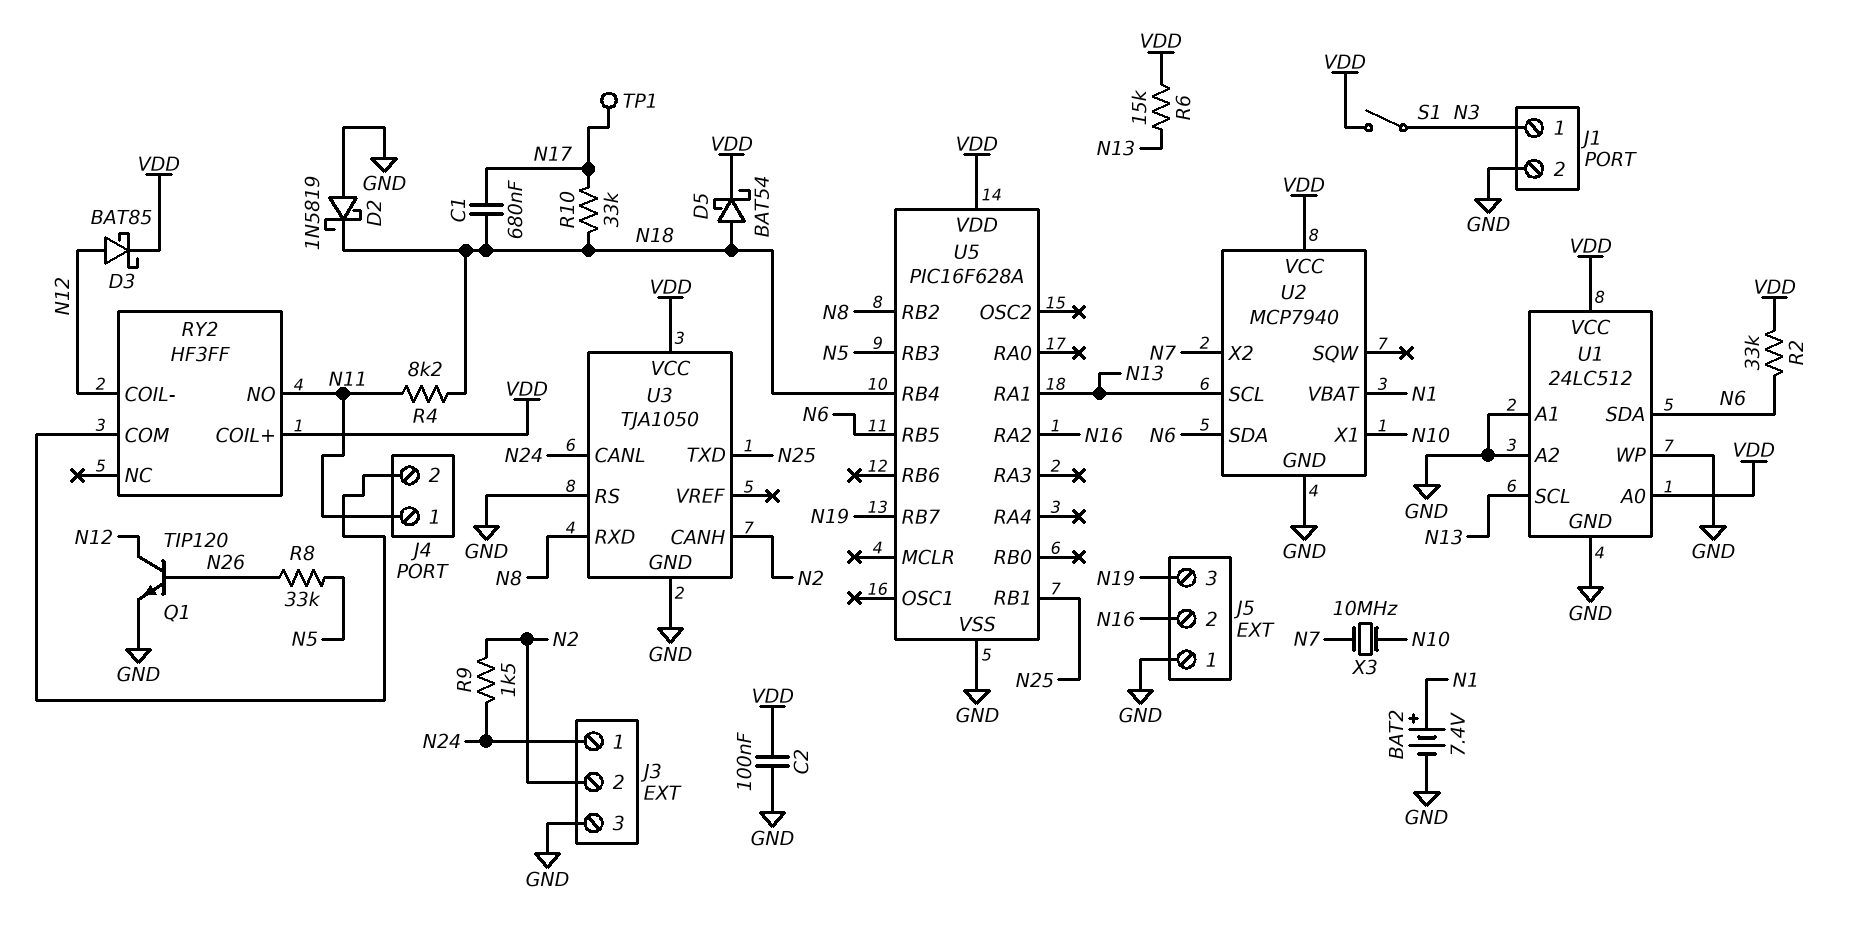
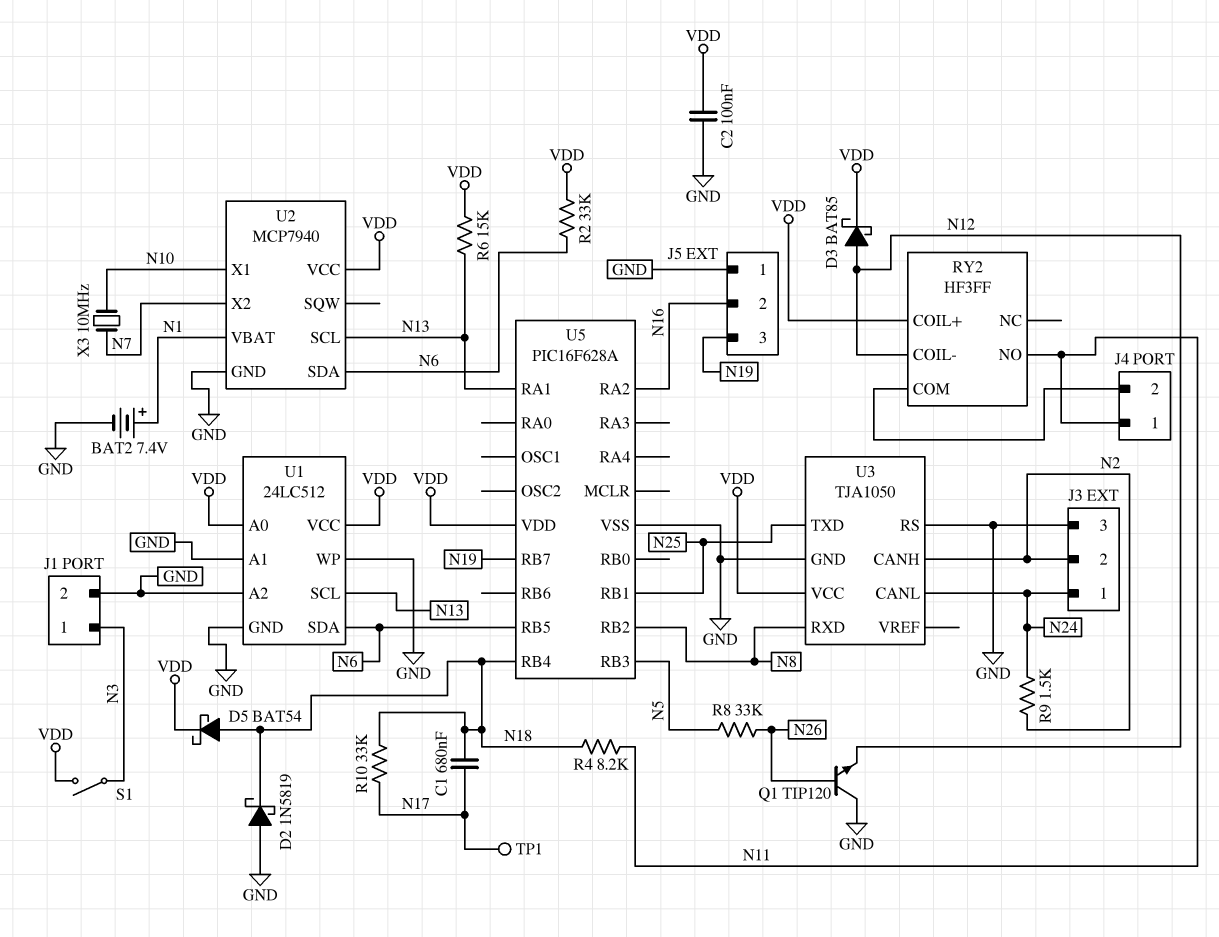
Q1: NPN TIP120 (B N26, C N12, E GND) -> NPN TIP120 (B N26, C GND, E N12)

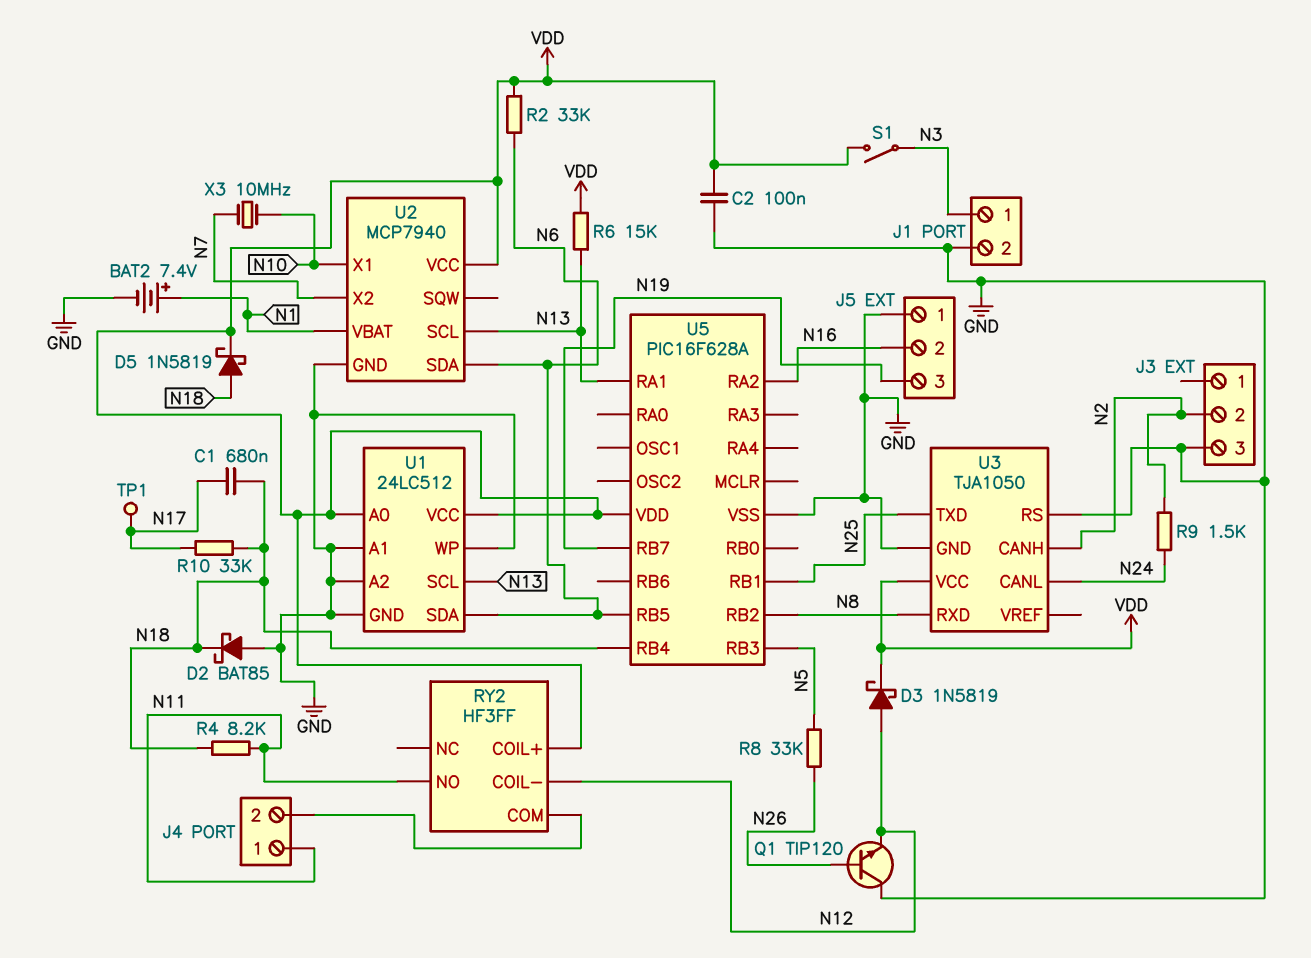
D2: schottky 1N5819 (A GND, K N18) -> schottky BAT85 (A GND, K N18)
D3: schottky BAT85 (A N12, K VDD) -> schottky 1N5819 (A N12, K VDD)
D5: schottky BAT54 (A N18, K VDD) -> schottky 1N5819 (A N18, K VDD)
J3 pin 1: N24 -> none

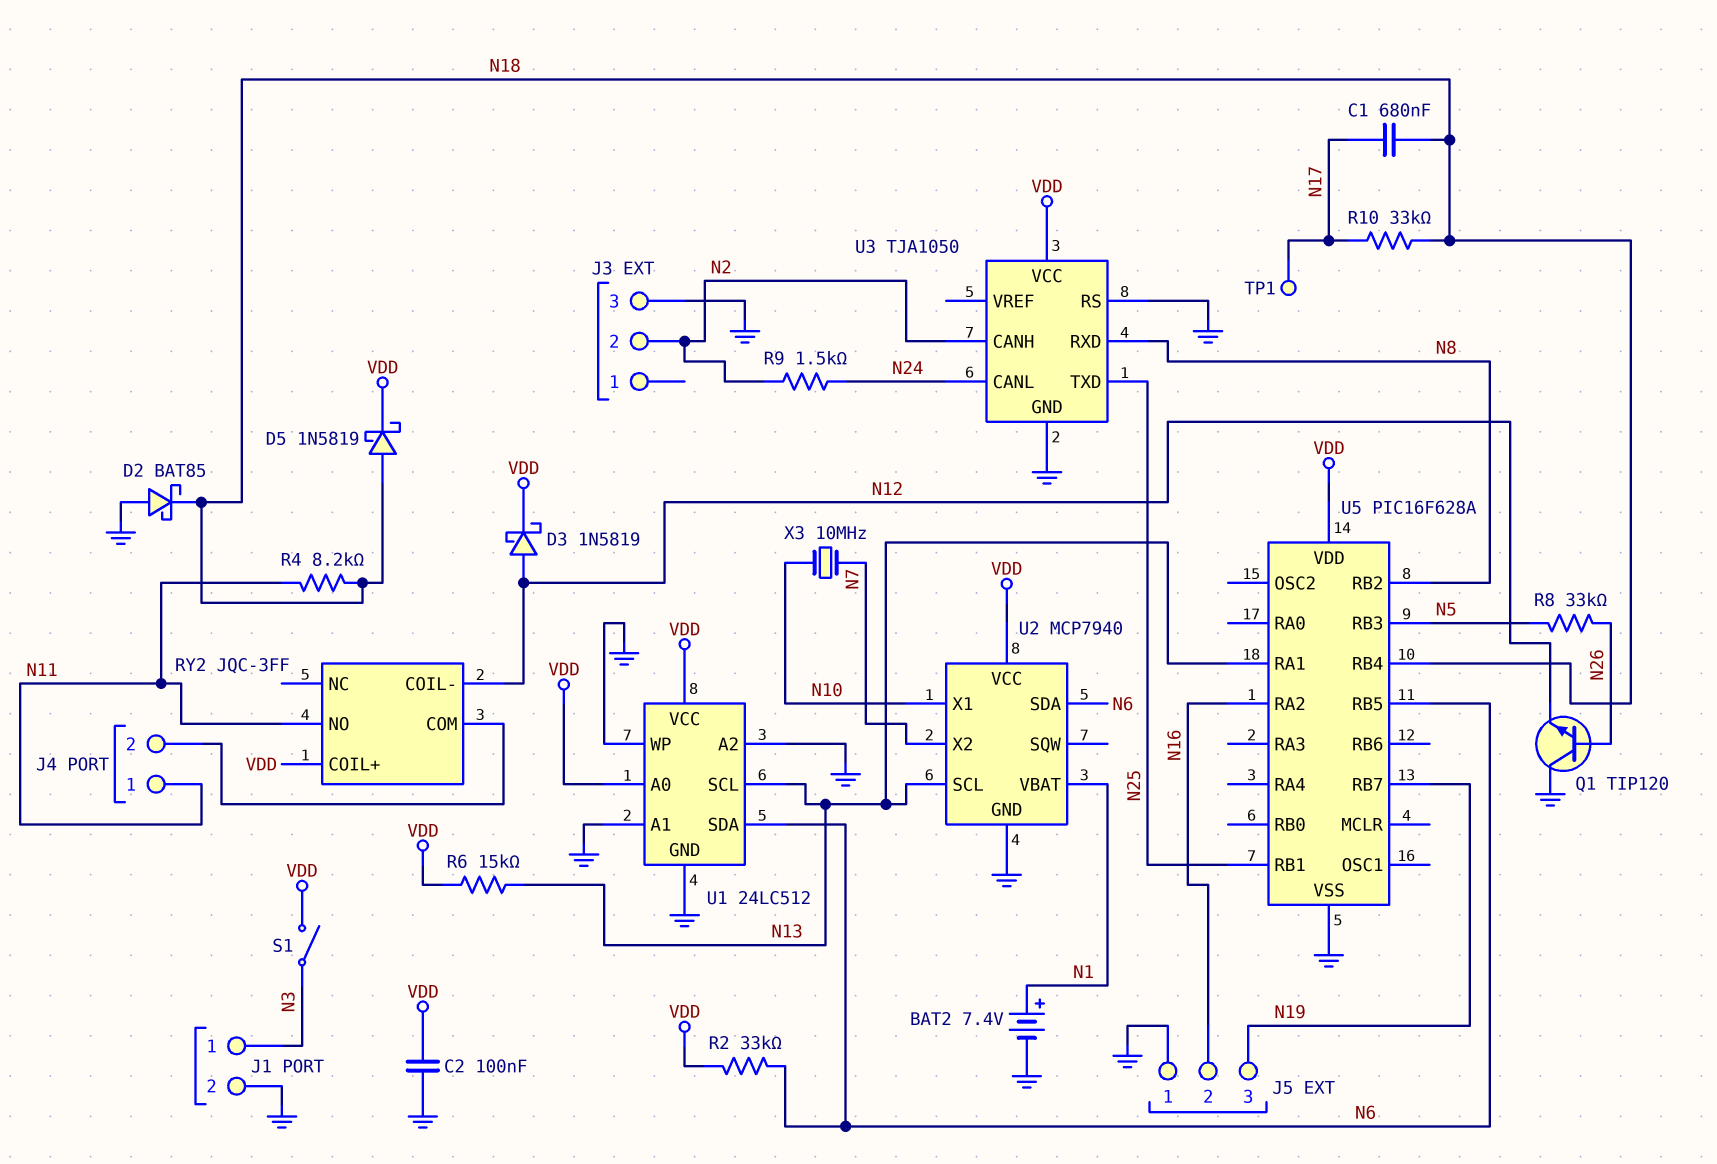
RY2: HF3FF -> JQC-3FF

